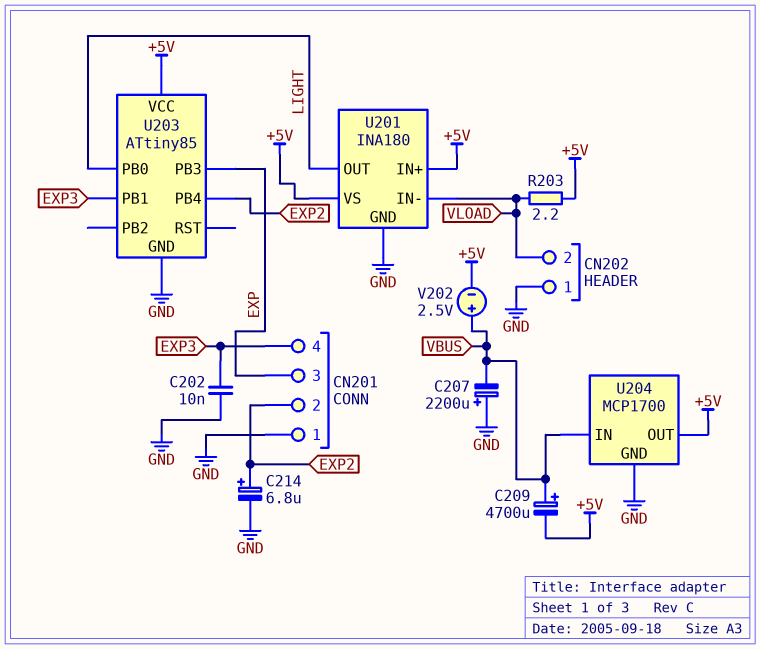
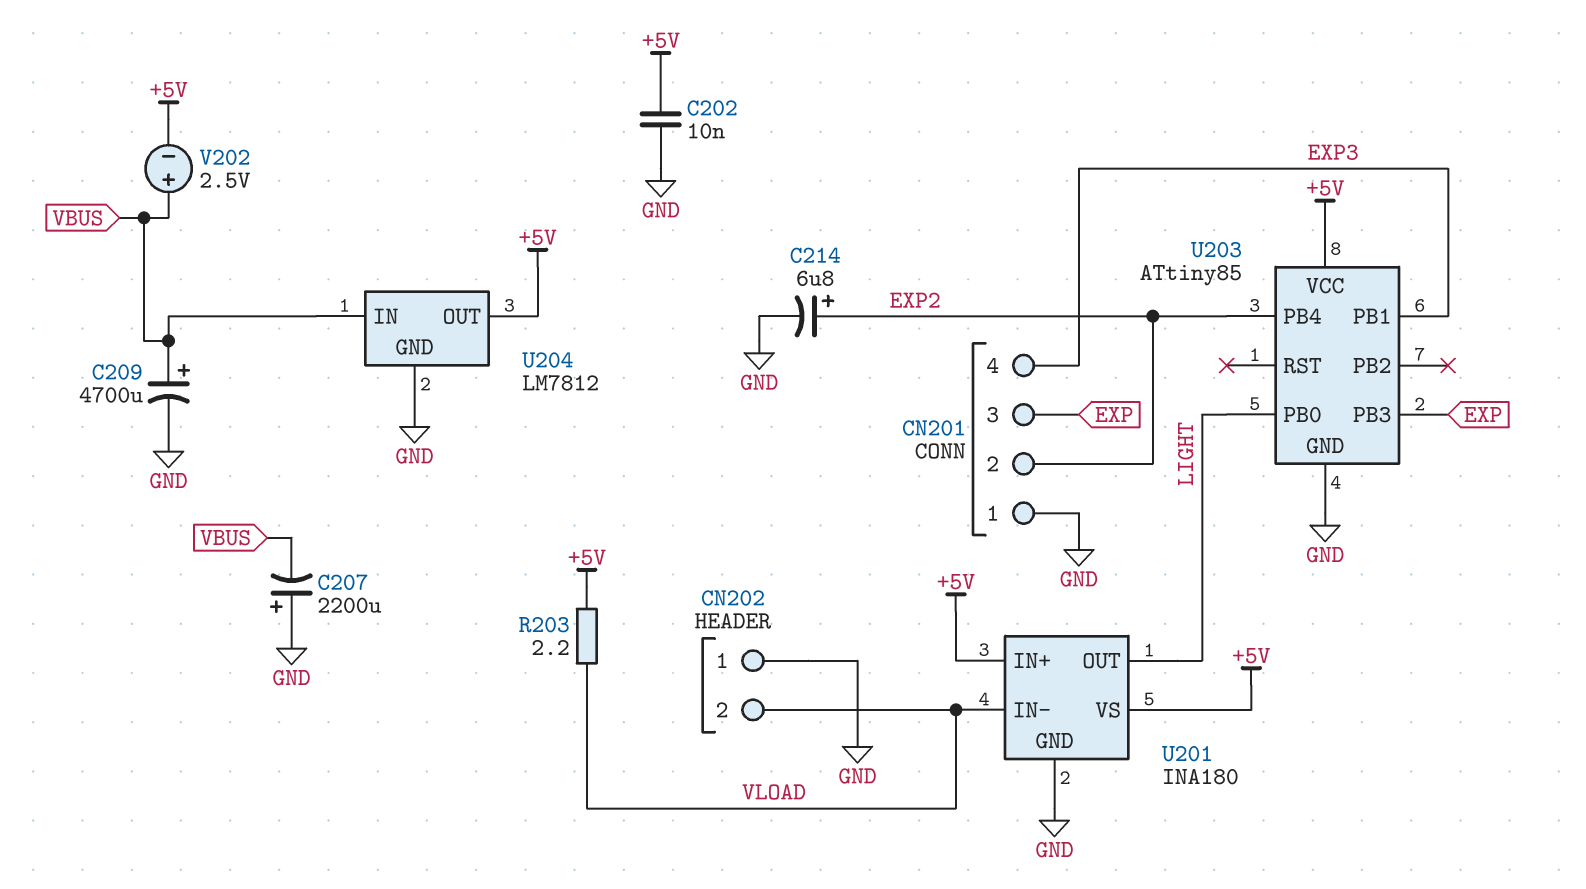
C202: 10nF (EXP3, GND) -> 10nF (+5V, GND)
C209: 4700uF (plus VBUS, minus +5V) -> 4700uF (plus VBUS, minus GND)
U204: MCP1700 -> LM7812

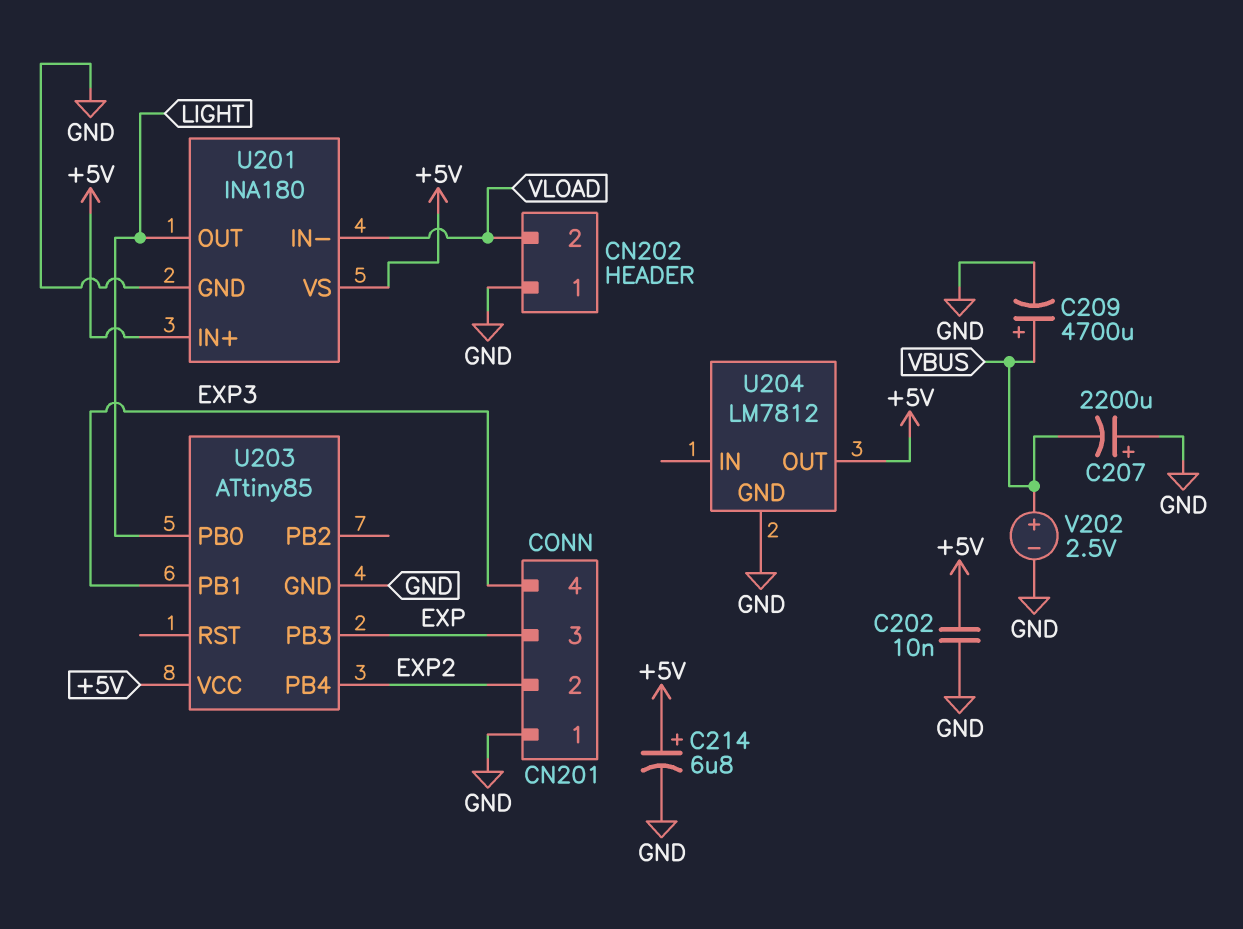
C214: 6.8uF (plus EXP2, minus GND) -> 6.8uF (plus +5V, minus GND)
R203: 2.2 (+5V, VLOAD) -> none
U204 pin IN: VBUS -> none
V202: 2.5V (plus VBUS, minus +5V) -> 2.5V (plus VBUS, minus GND)

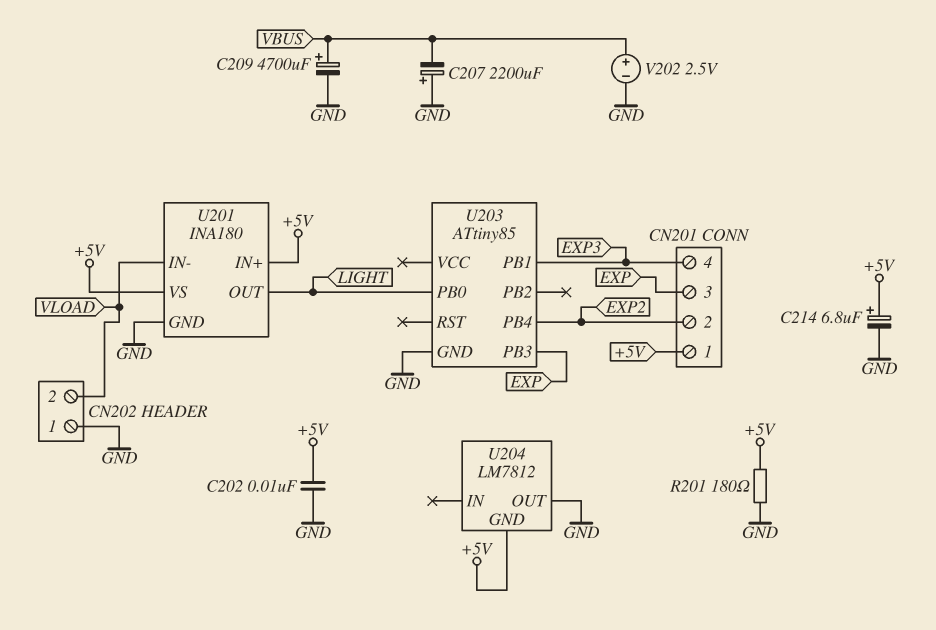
CN201 pin 1: GND -> +5V
R201: none -> 180 (+5V, GND)
U203 pin VCC: +5V -> none
U204 pin GND: GND -> +5V
U204 pin OUT: +5V -> GND

